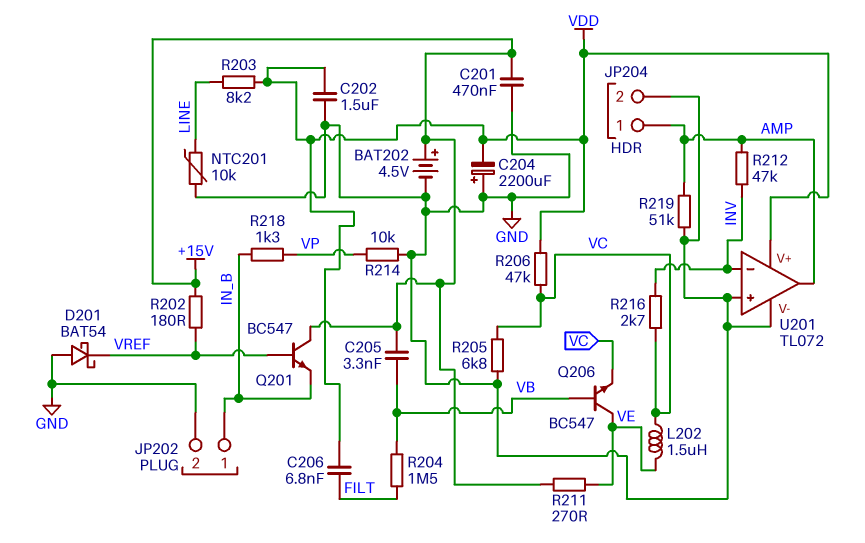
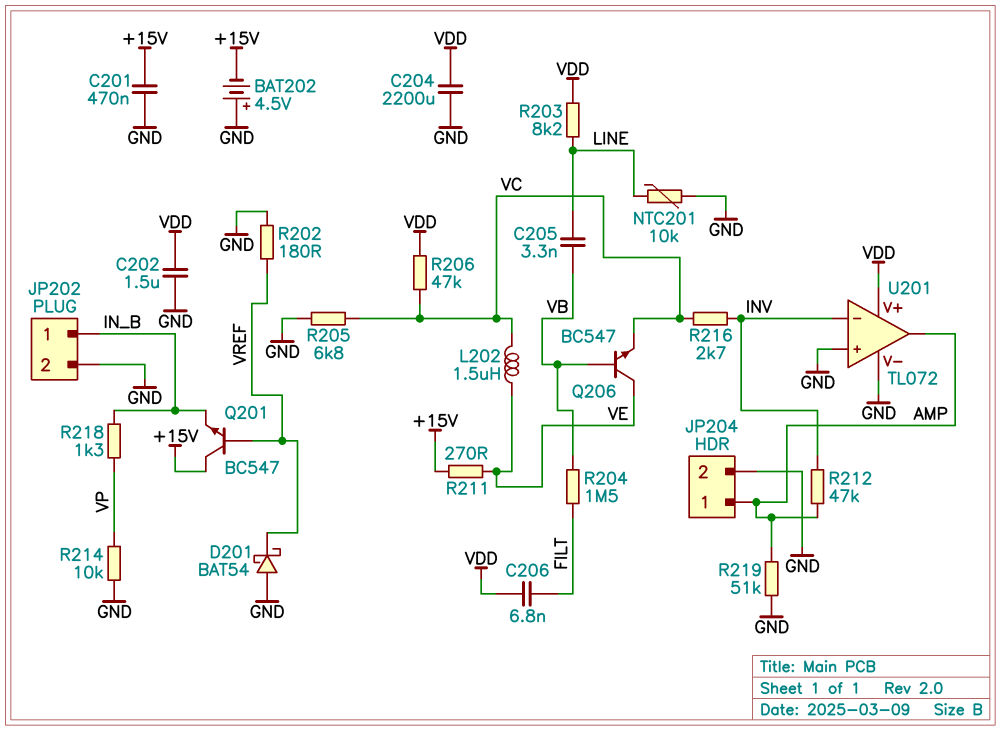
BAT202: 4.5V (plus +15V, minus GND) -> 4.5V (plus GND, minus +15V)
C204: 2200uF (plus GND, minus VDD) -> 2200uF (GND, VDD)
C205: 3.3nF (+15V, VB) -> 3.3nF (LINE, VB)
R202: 180 (+15V, VREF) -> 180 (GND, VREF)

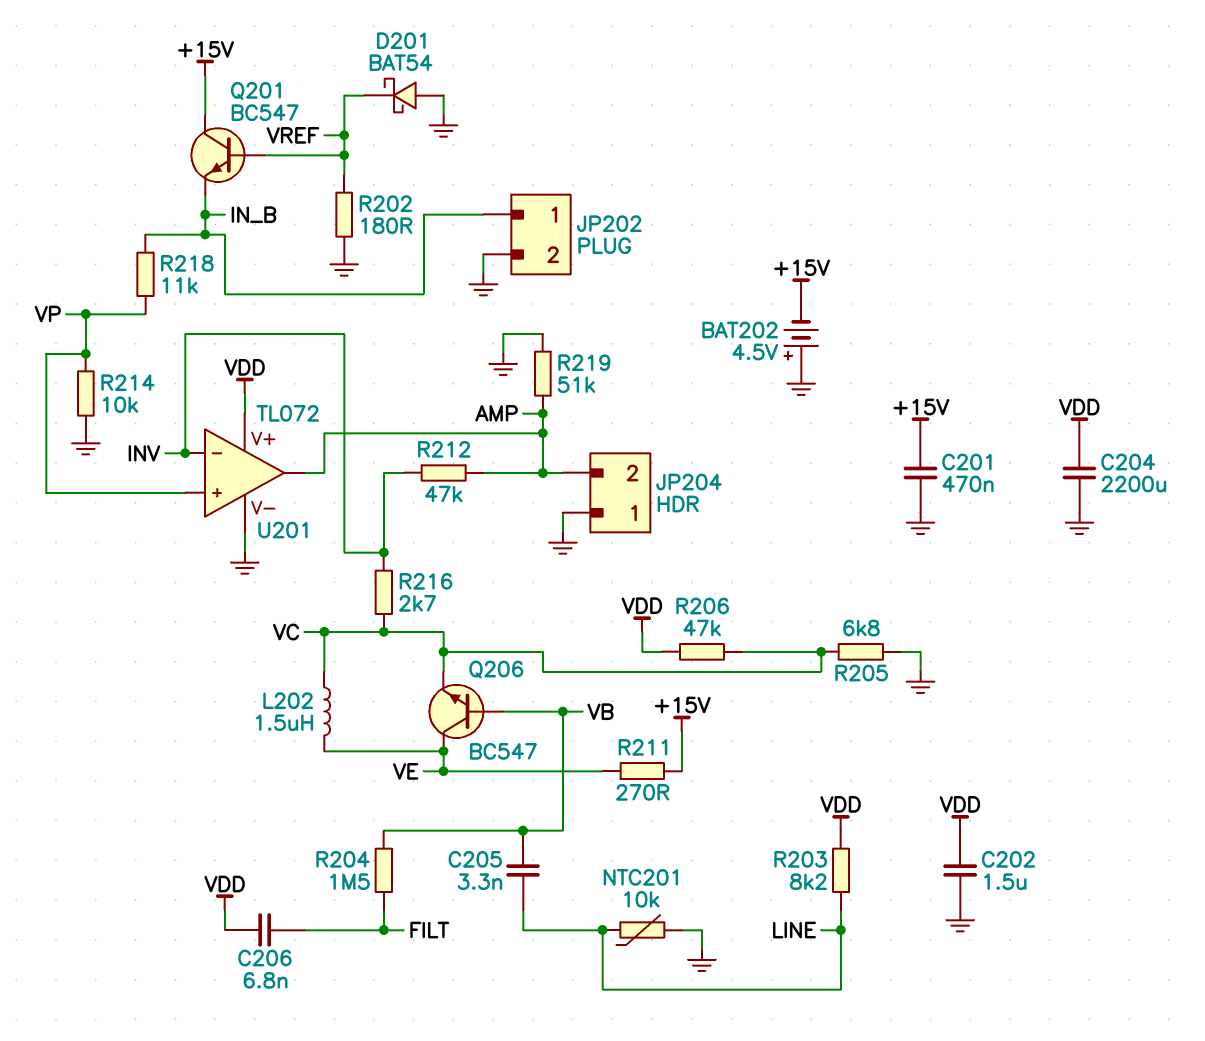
JP204 pin 1: AMP -> GND
JP204 pin 2: GND -> AMP
R218: 1.3k (IN_B, VP) -> 11k (IN_B, VP)
U201 pin in+: GND -> VP

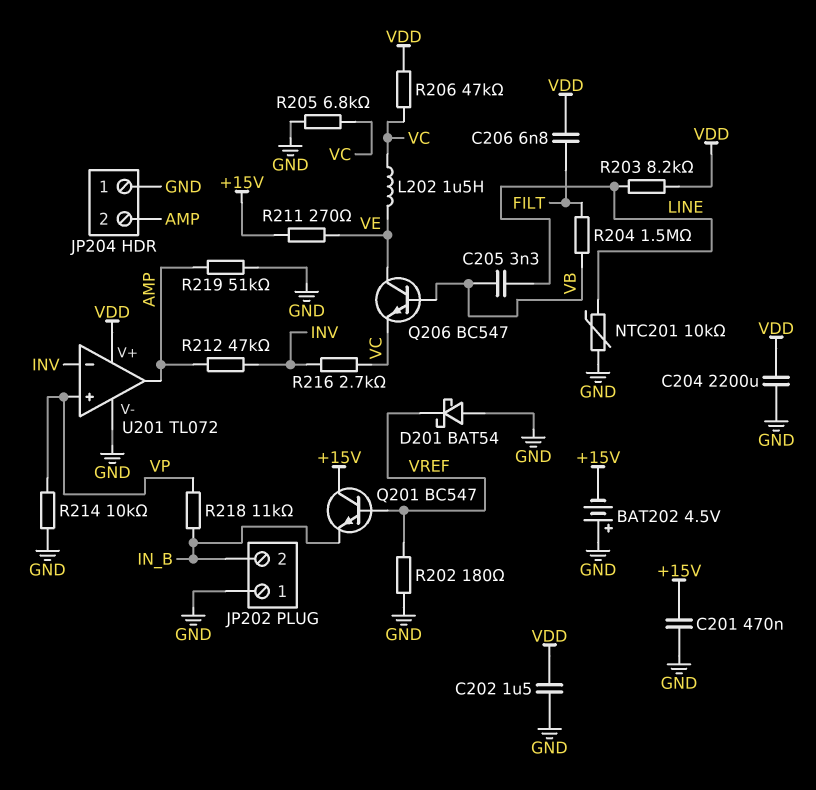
JP202 pin 1: IN_B -> GND
JP202 pin 2: GND -> IN_B

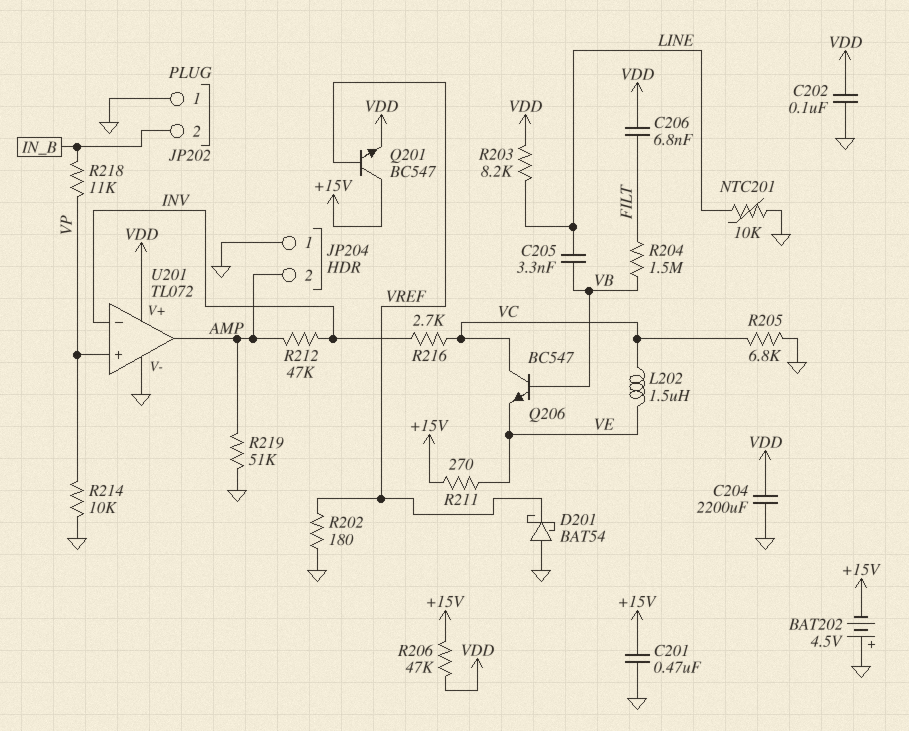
C202: 1.5uF (GND, VDD) -> 100nF (GND, VDD)
Q201: NPN BC547 (B VREF, C +15V, E IN_B) -> NPN BC547 (B VREF, C +15V, E VDD)
Q206: NPN BC547 (B VB, C VE, E VC) -> NPN BC547 (B VB, C VC, E VE)
R206: 47k (VC, VDD) -> 47k (+15V, VDD)

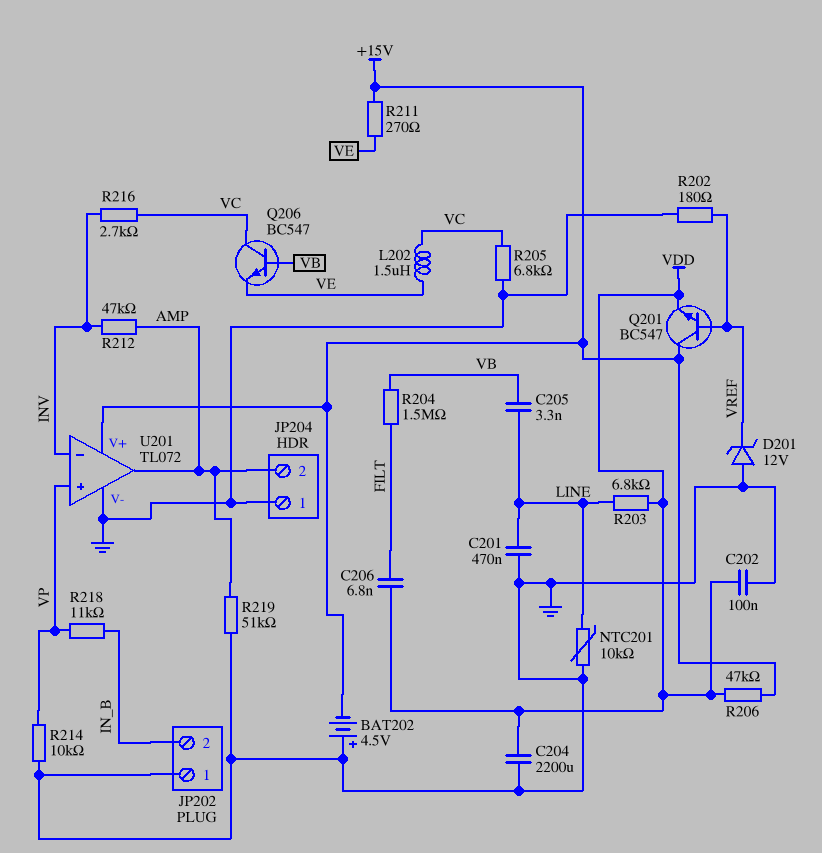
C201: 470nF (+15V, GND) -> 470nF (GND, LINE)
D201: schottky BAT54 (A GND, K VREF) -> zener 12V (A GND, K VREF)
R203: 8.2k (LINE, VDD) -> 6.8k (LINE, VDD)
U201 pin V+: VDD -> +15V

